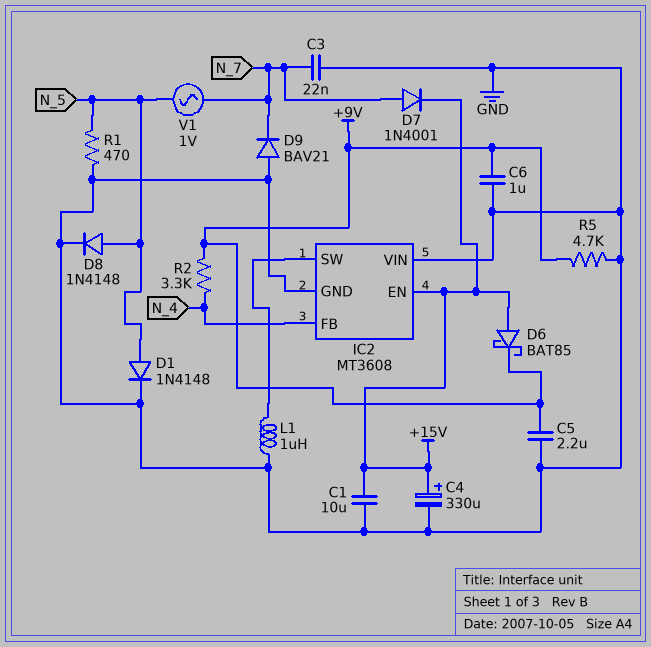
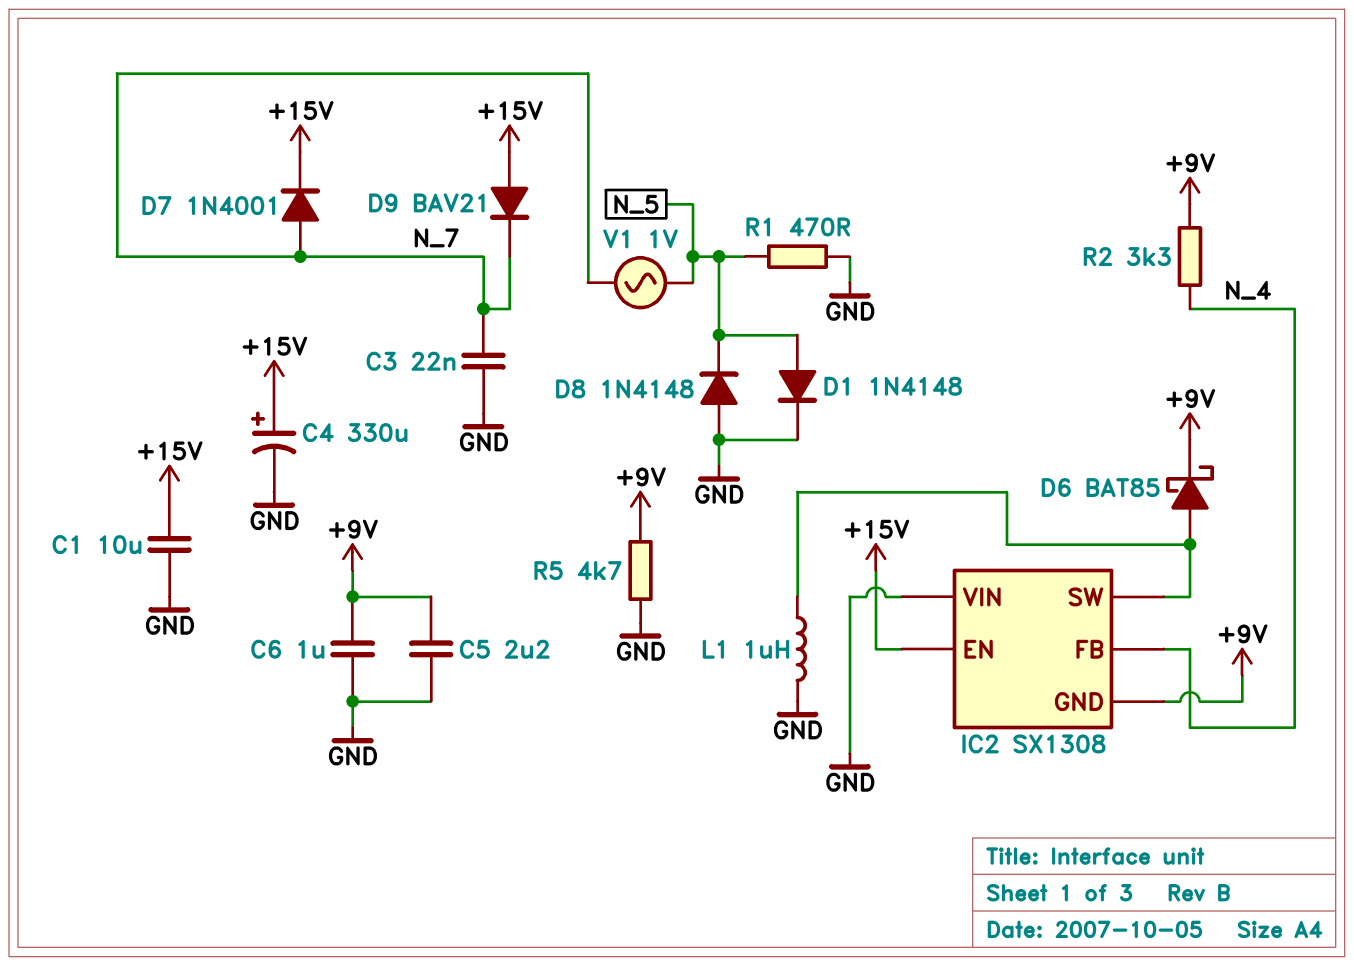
D6: schottky BAT85 (A +15V, K +9V) -> schottky BAT85 (A IC2/SW, K +9V)
D8: diode 1N4148 (A N_5, K GND) -> diode 1N4148 (A GND, K N_5)
D9: diode BAV21 (A GND, K N_7) -> diode BAV21 (A +15V, K N_7)
IC2: MT3608 -> SX1308
IC2 pin GND: GND -> +9V

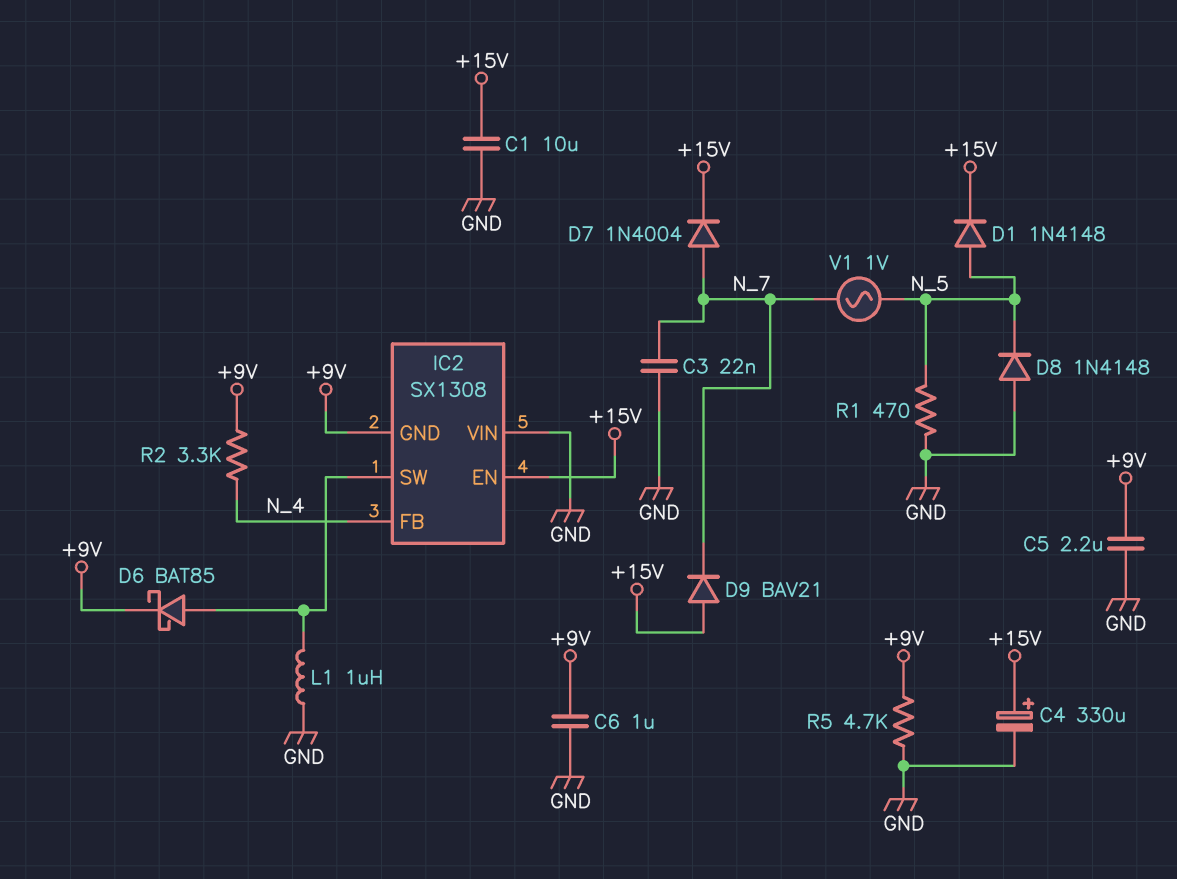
D1: diode 1N4148 (A N_5, K GND) -> diode 1N4148 (A N_5, K +15V)
D7: diode 1N4001 (A N_7, K +15V) -> diode 1N4004 (A N_7, K +15V)

